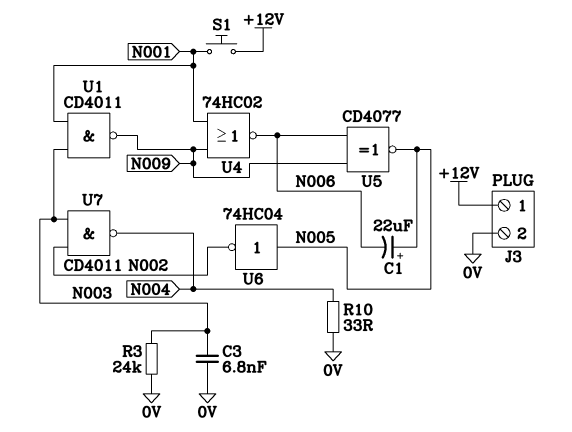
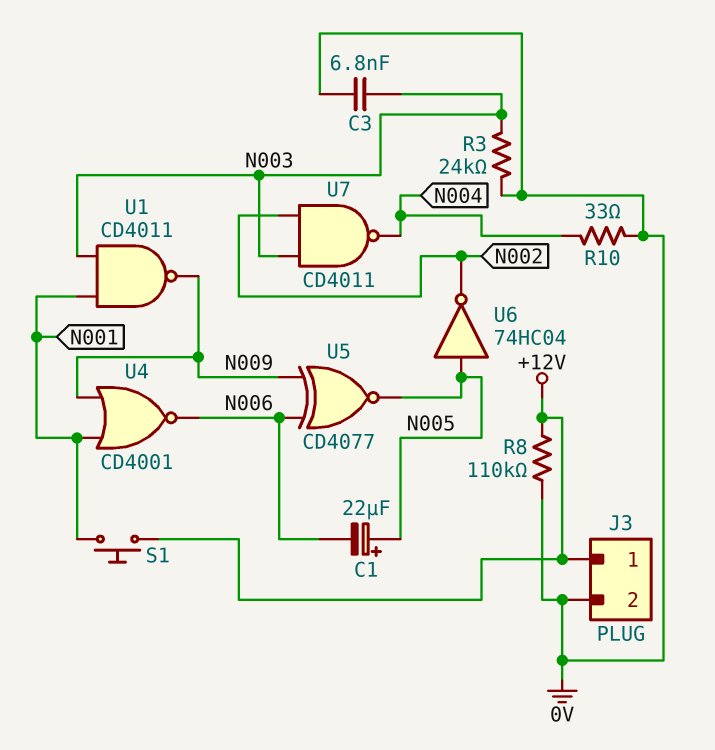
R8: none -> 110k (+12V, 0V)
U4: NOR 74HC02 (in N001, in N009, out N006) -> NOR CD4001 (in N001, in N009, out N006)

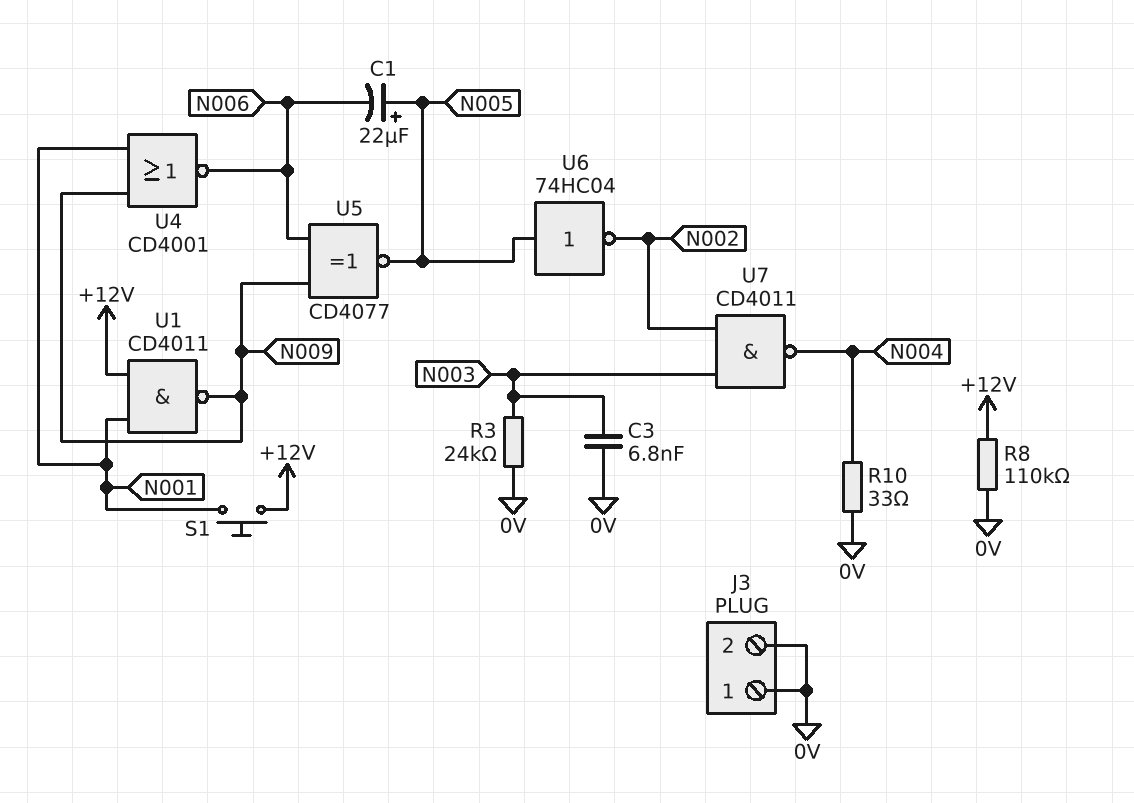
J3 pin 1: +12V -> 0V
U1: NAND CD4011 (in N001, in N003, out N009) -> NAND CD4011 (in +12V, in N001, out N009)

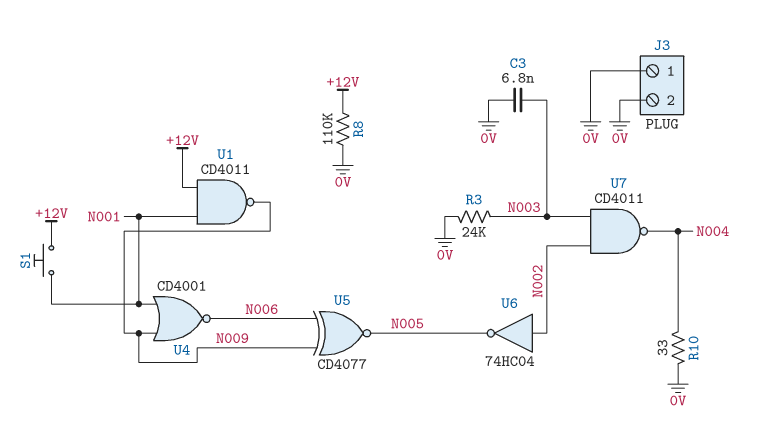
C1: 22uF (plus N005, minus N006) -> none
U6: NOT 74HC04 (in N005, out N002) -> NOT 74HC04 (in N002, out N005)

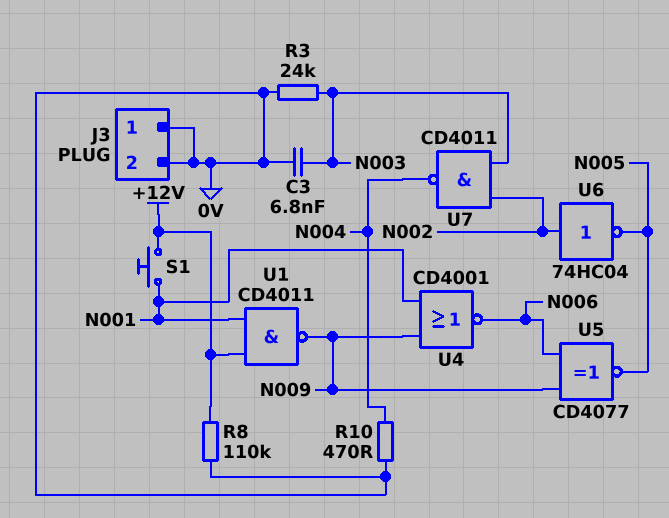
R10: 33 (0V, N004) -> 470 (0V, N004)

